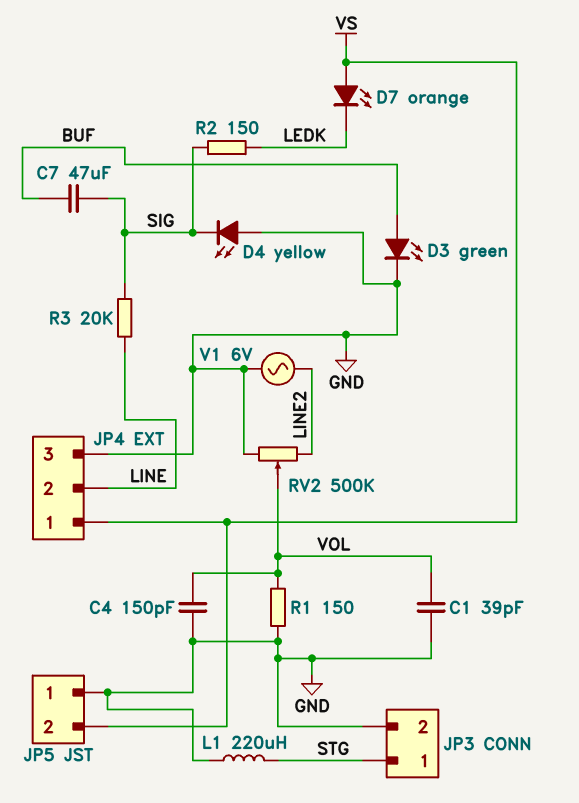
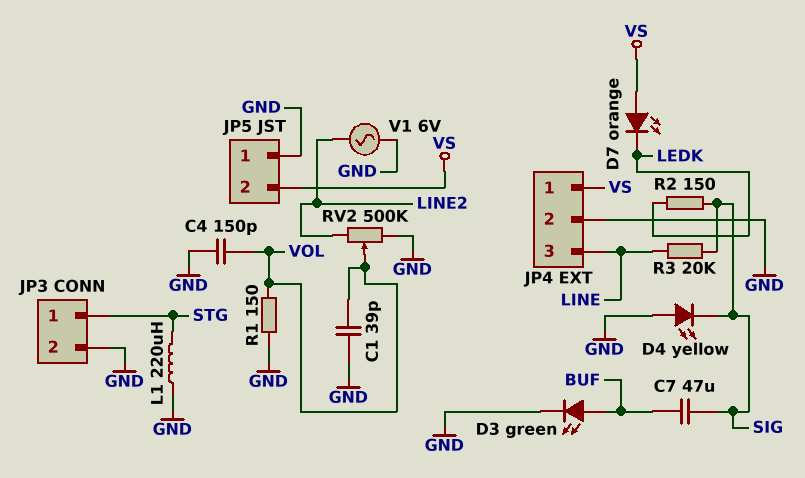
JP4 pin 2: LINE -> GND
JP4 pin 3: GND -> LINE

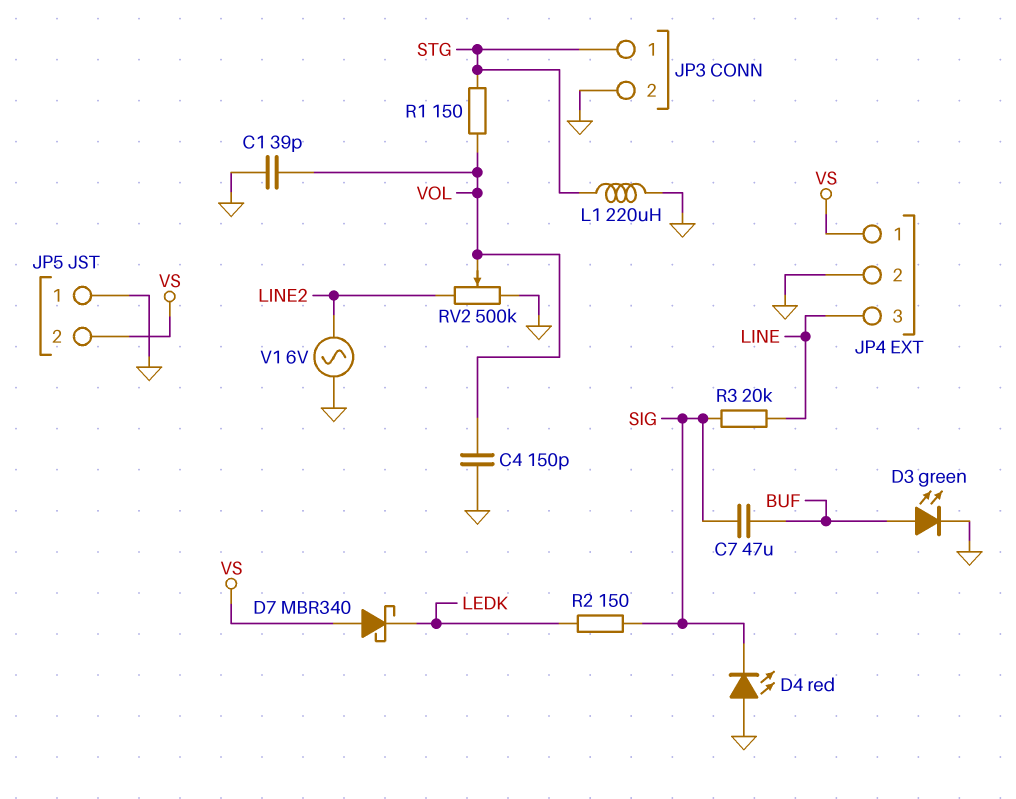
D4: LED yellow (A GND, K SIG) -> LED red (A GND, K SIG)
D7: LED orange (A VS, K LEDK) -> schottky MBR340 (A VS, K LEDK)
R1: 150 (GND, VOL) -> 150 (STG, VOL)

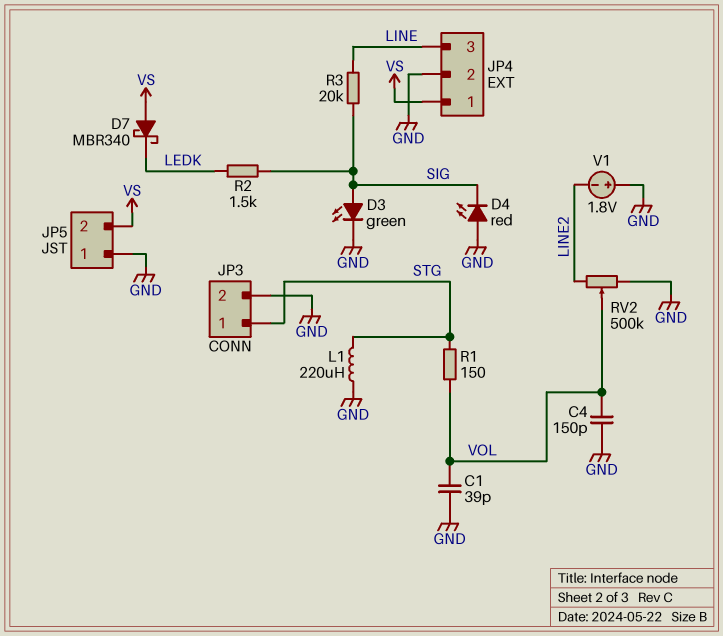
C7: 47uF (BUF, SIG) -> none
D3: LED green (A BUF, K GND) -> LED green (A SIG, K GND)
R2: 150 (LEDK, SIG) -> 1.5k (LEDK, SIG)
V1: AC 6V (GND, LINE2) -> 1.8V (plus GND, minus LINE2)

